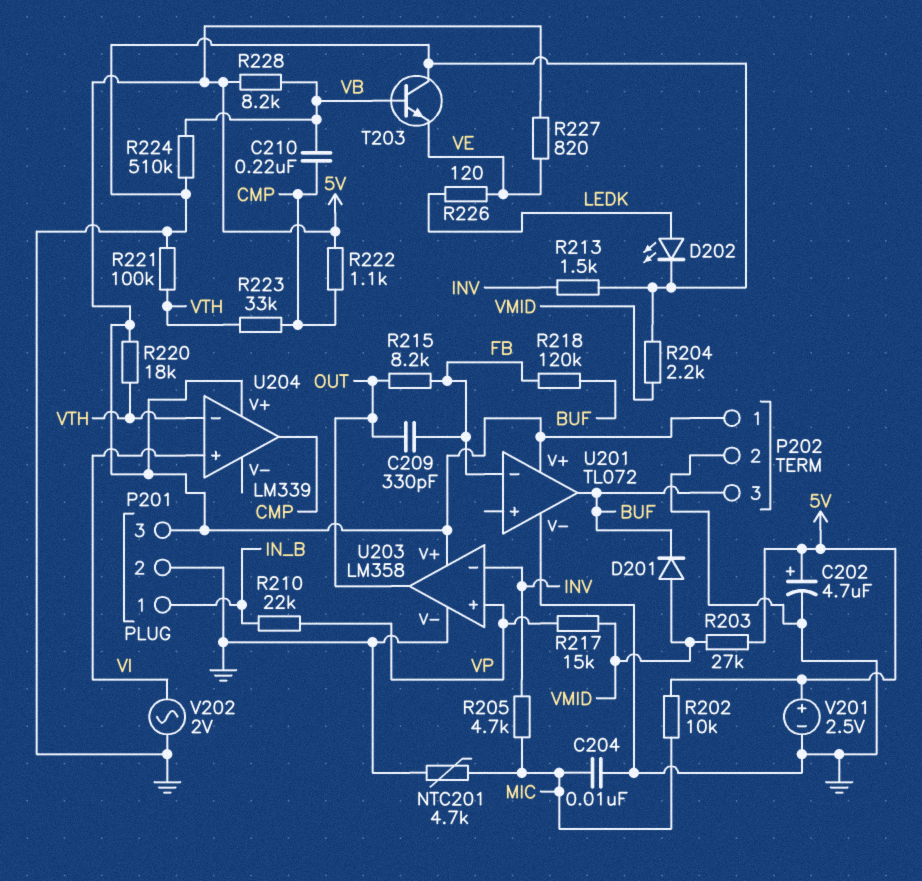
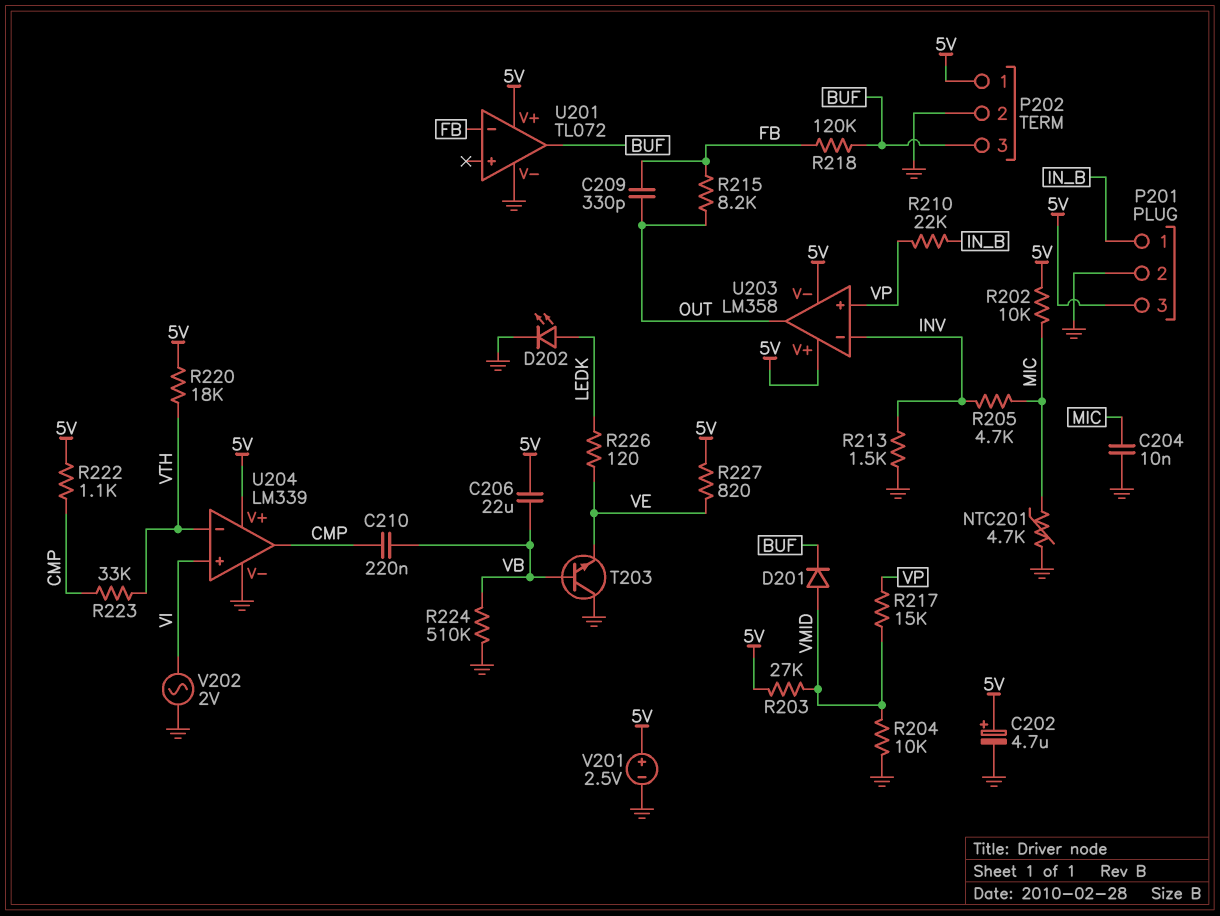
C206: none -> 22uF (5V, VB)
R204: 2.2k (GND, VMID) -> 10k (GND, VMID)
R221: 100k (GND, VTH) -> none
R228: 8.2k (5V, VB) -> none
U203 pin V-: GND -> 5V
U204 pin V-: none -> GND

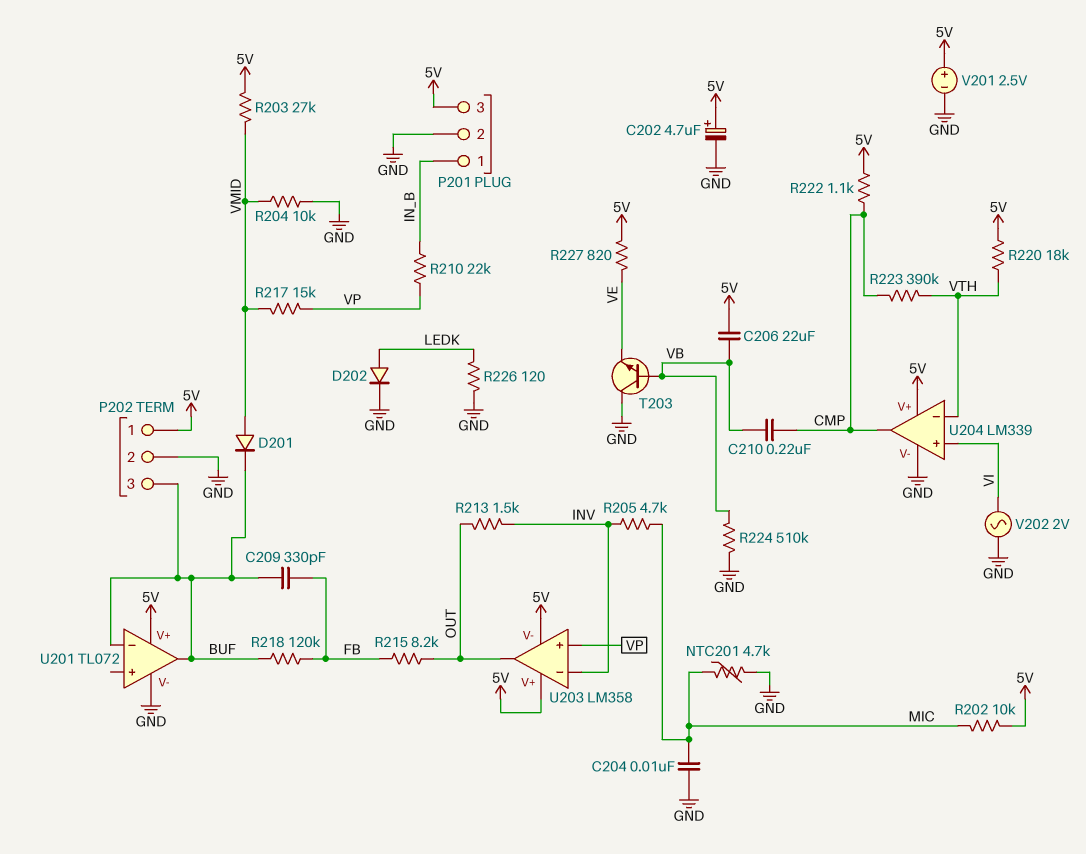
C209: 330pF (FB, OUT) -> 330pF (BUF, FB)
D202: LED (A LEDK, K GND) -> diode (A LEDK, K GND)
R213: 1.5k (GND, INV) -> 1.5k (INV, OUT)
R223: 33k (CMP, VTH) -> 390k (CMP, VTH)
R226: 120 (LEDK, VE) -> 120 (GND, LEDK)
U201 pin in-: FB -> BUF

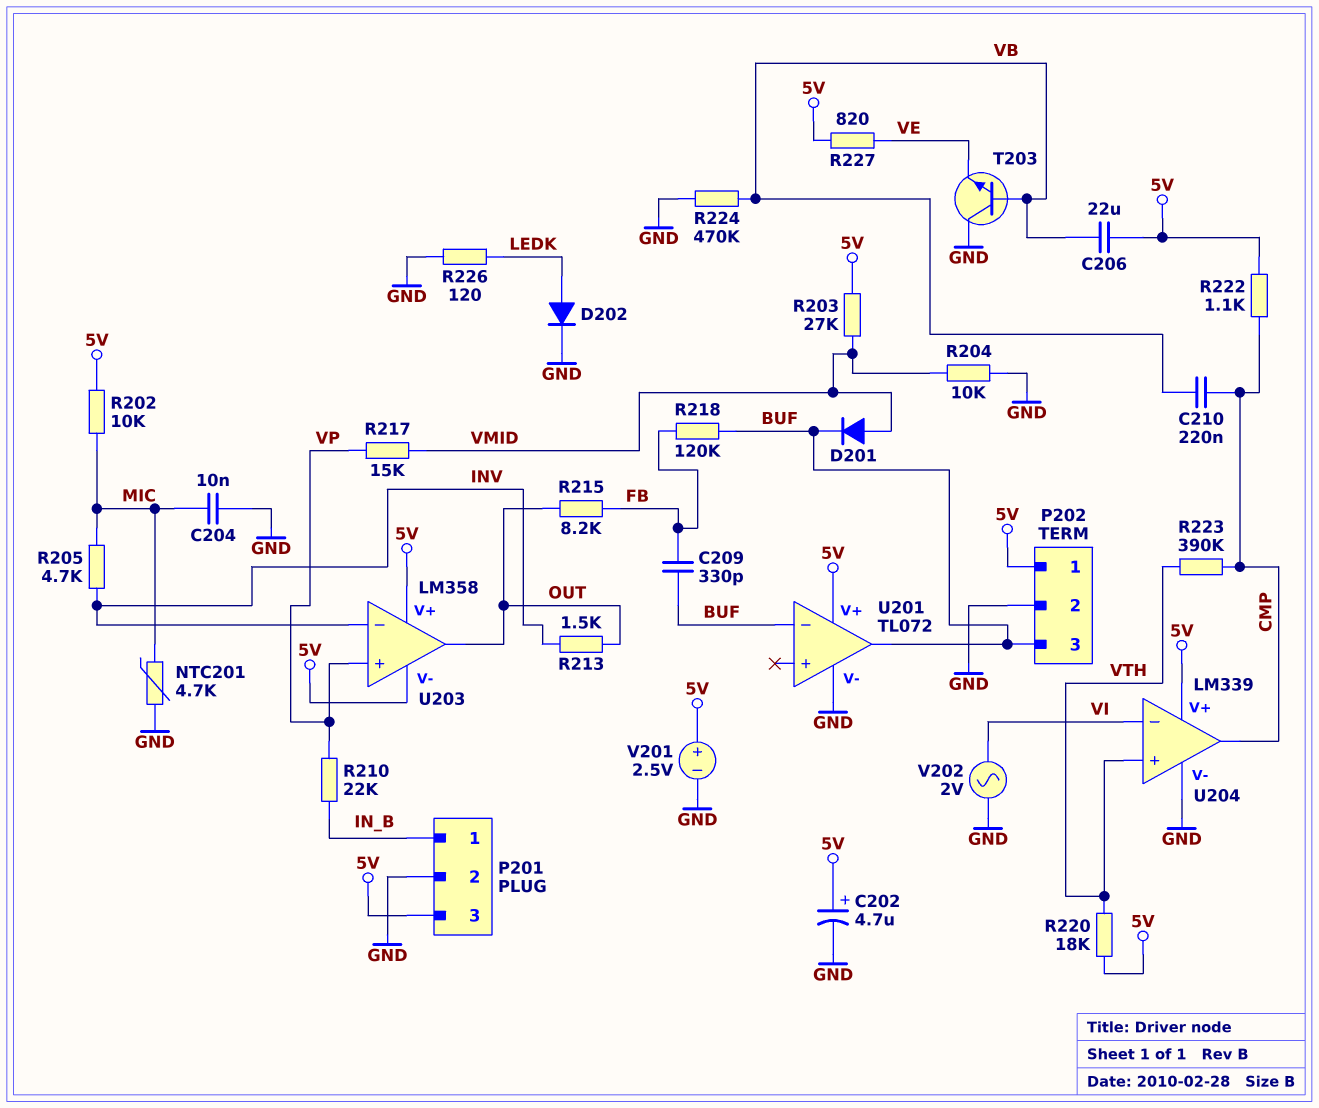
R224: 510k (GND, VB) -> 470k (GND, VB)
U204 pin in+: VI -> VTH
U204 pin in-: VTH -> VI

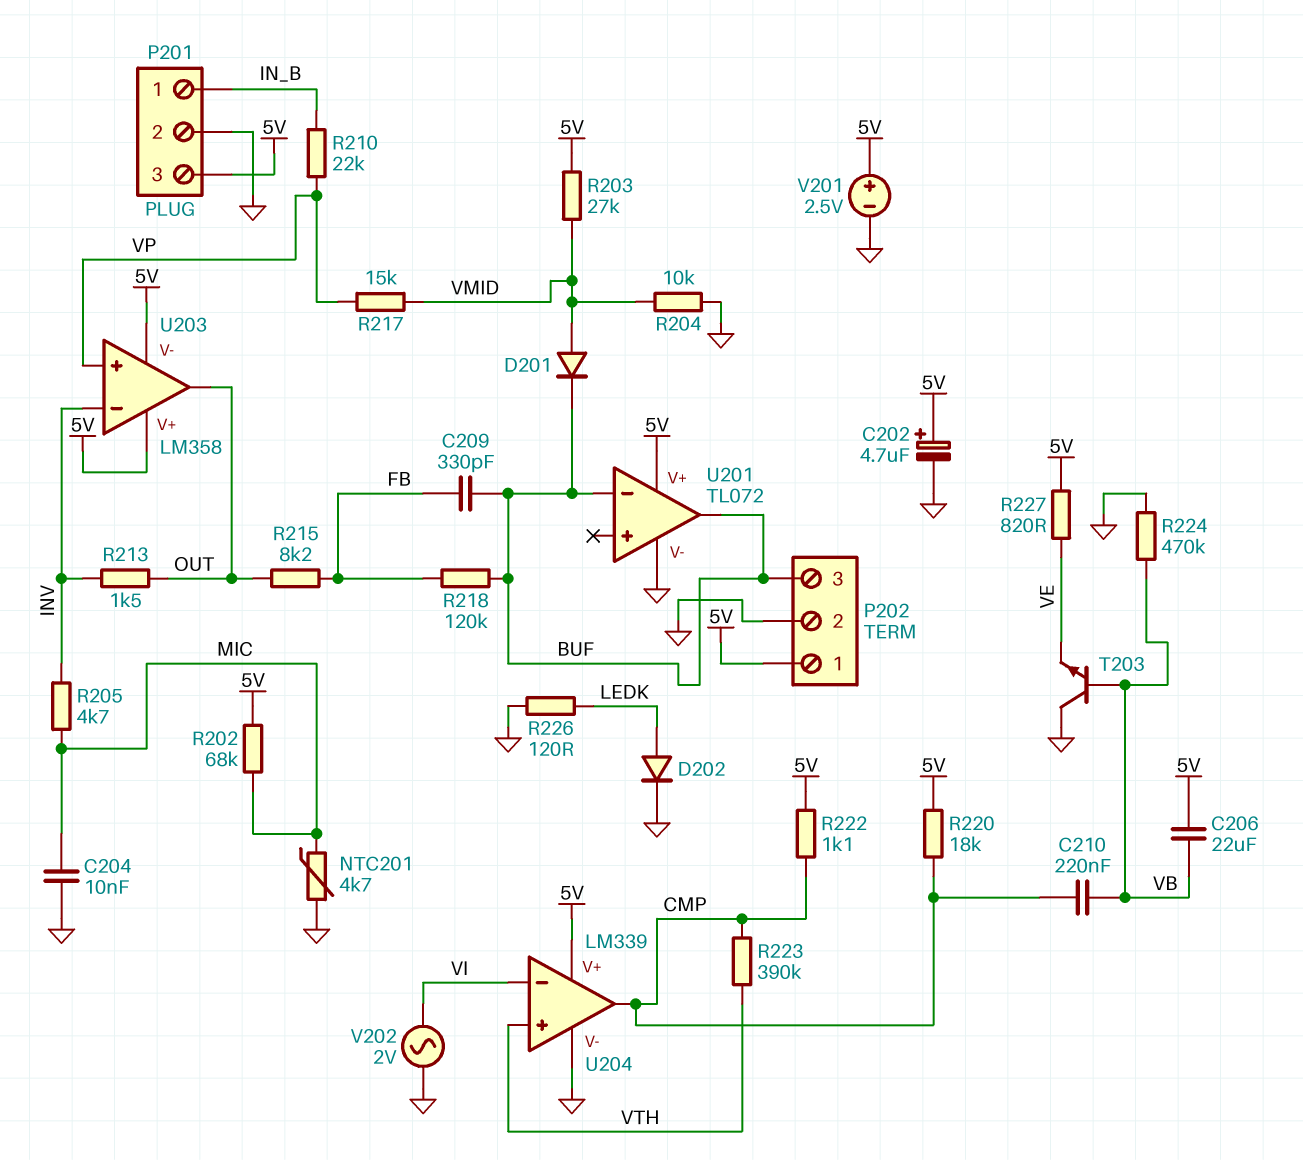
R202: 10k (5V, MIC) -> 68k (5V, MIC)
R220: 18k (5V, VTH) -> 18k (5V, CMP)

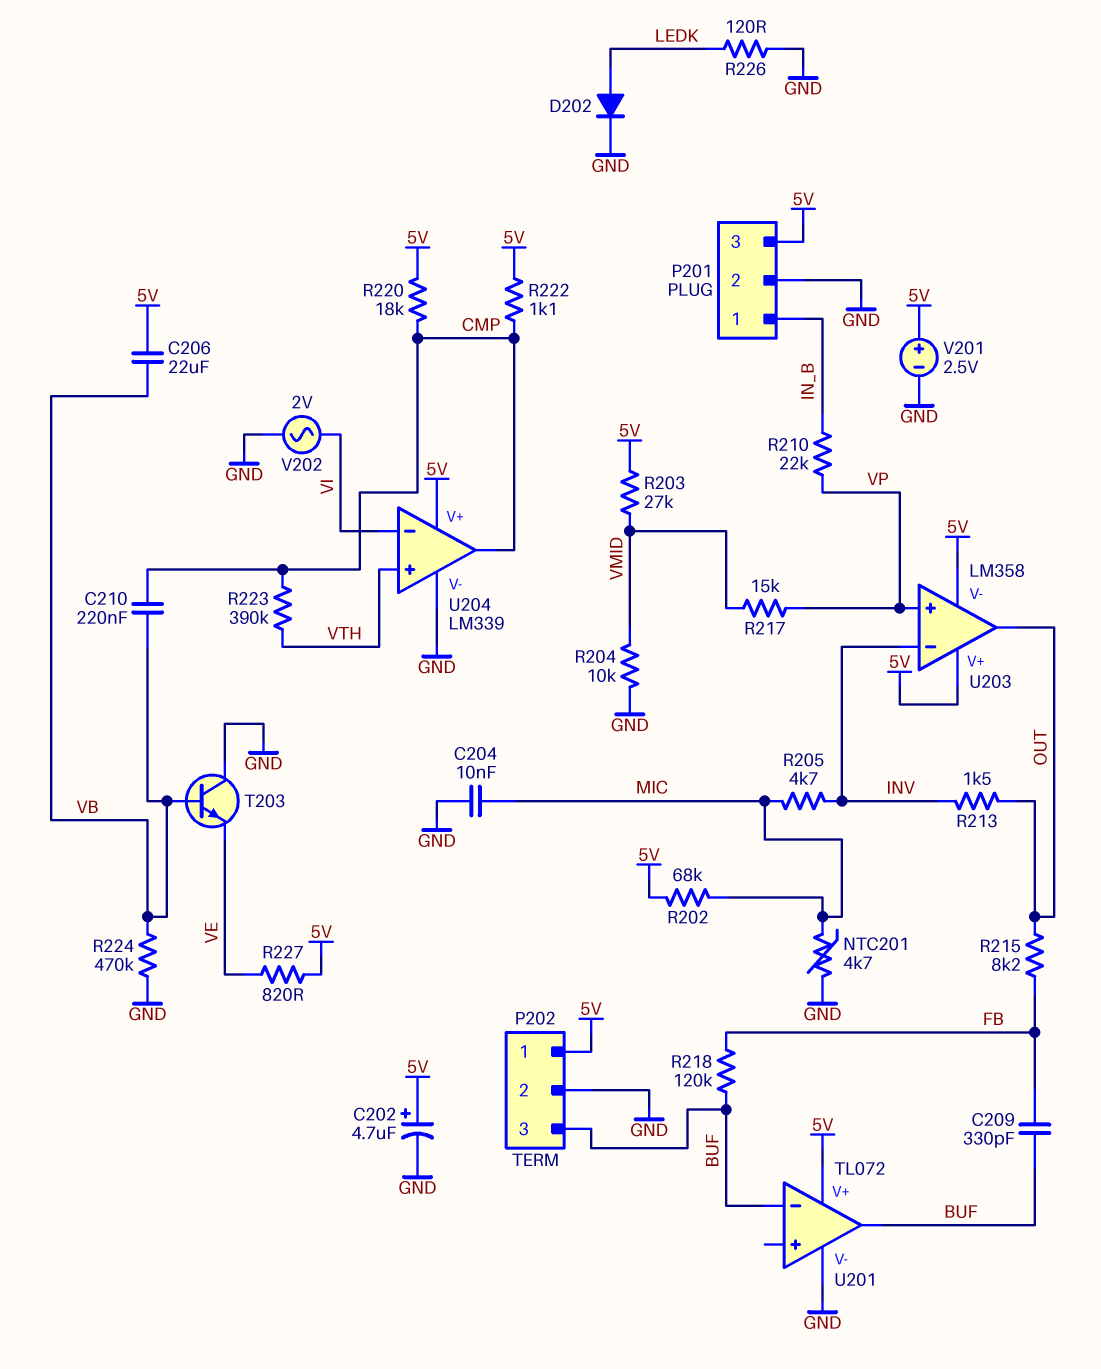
D201: diode (A VMID, K BUF) -> none

